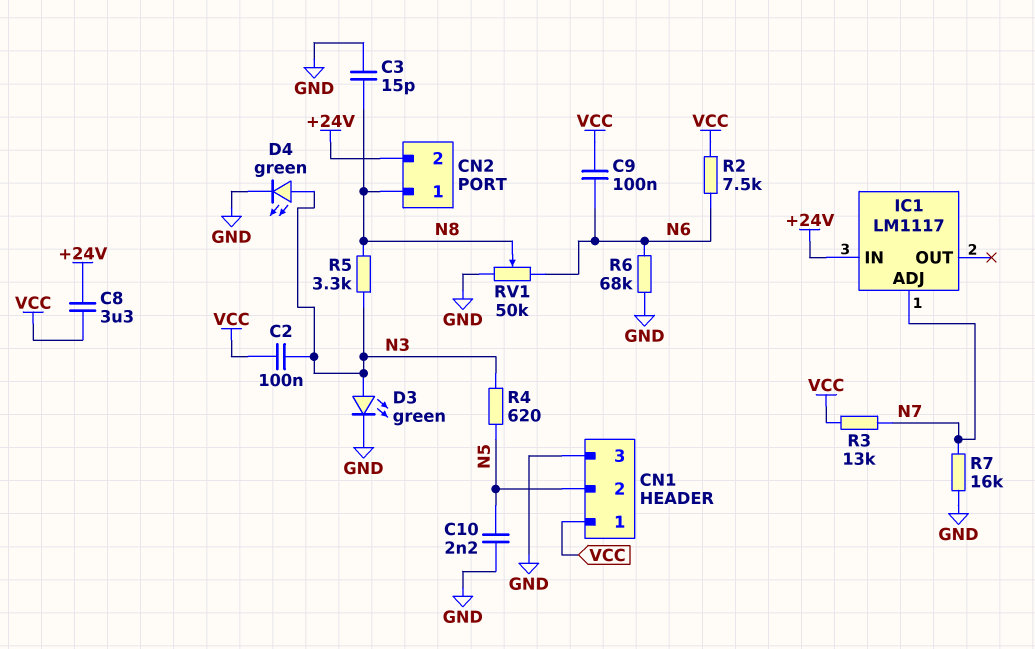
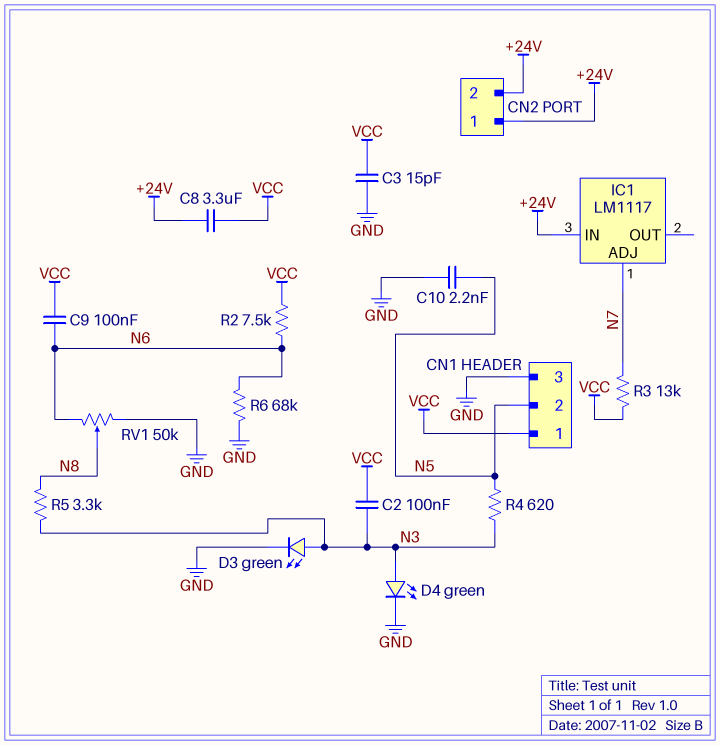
C3: 15pF (GND, N8) -> 15pF (GND, VCC)
CN2 pin 1: N8 -> +24V
R7: 16k (GND, N7) -> none

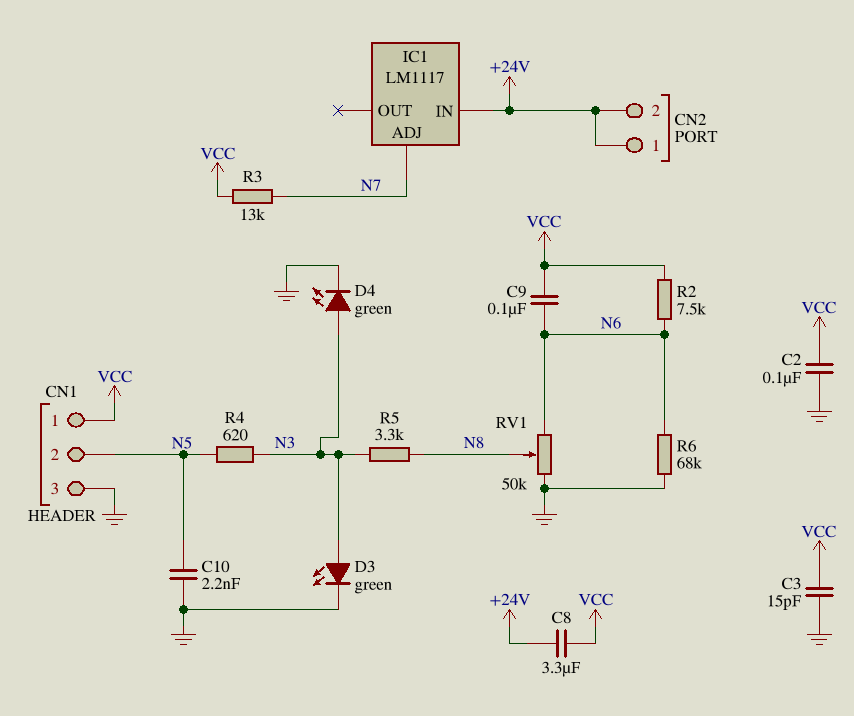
C2: 100nF (N3, VCC) -> 100nF (GND, VCC)

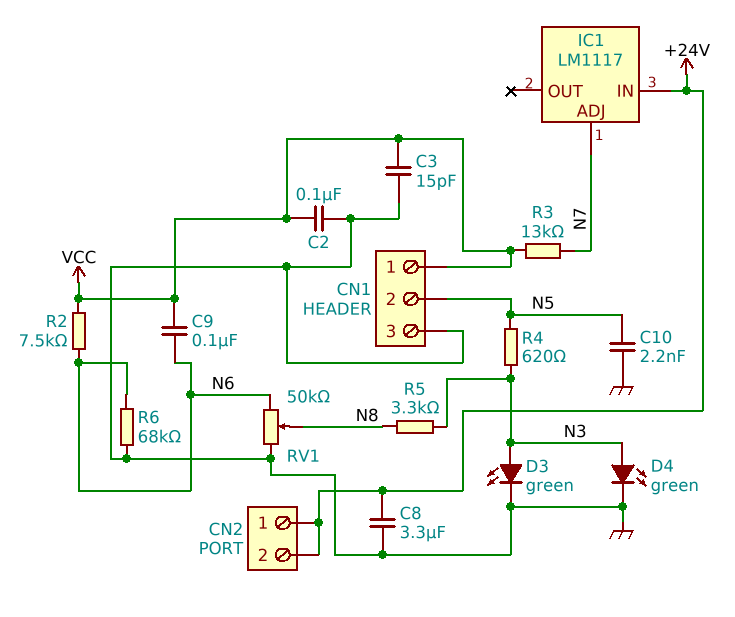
C8: 3.3uF (+24V, VCC) -> 3.3uF (+24V, GND)

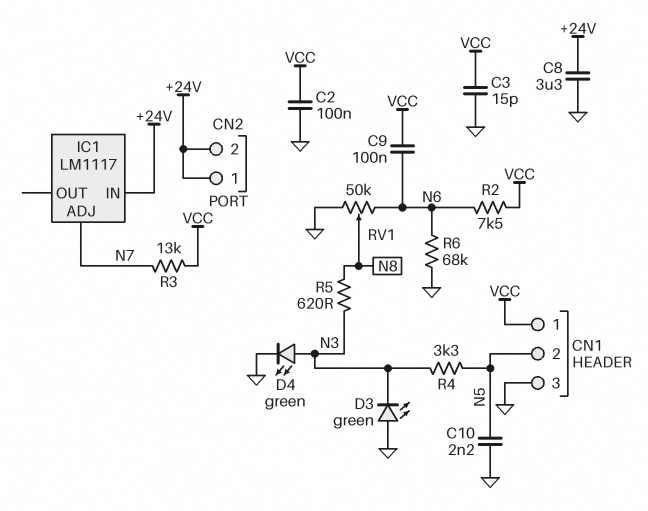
D3: LED green (A N3, K GND) -> LED green (A GND, K N3)
R4: 620 (N3, N5) -> 3.3k (N3, N5)
R5: 3.3k (N3, N8) -> 620 (N3, N8)

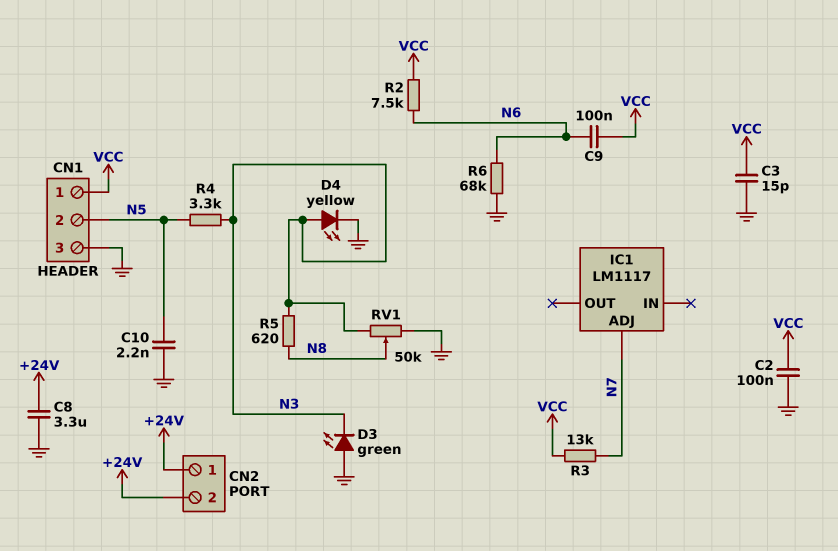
D4: LED green (A N3, K GND) -> LED yellow (A N3, K GND)
IC1 pin IN: +24V -> none
RV1: 50k (GND, N6, wiper N8) -> 50k (GND, N3, wiper N8)

